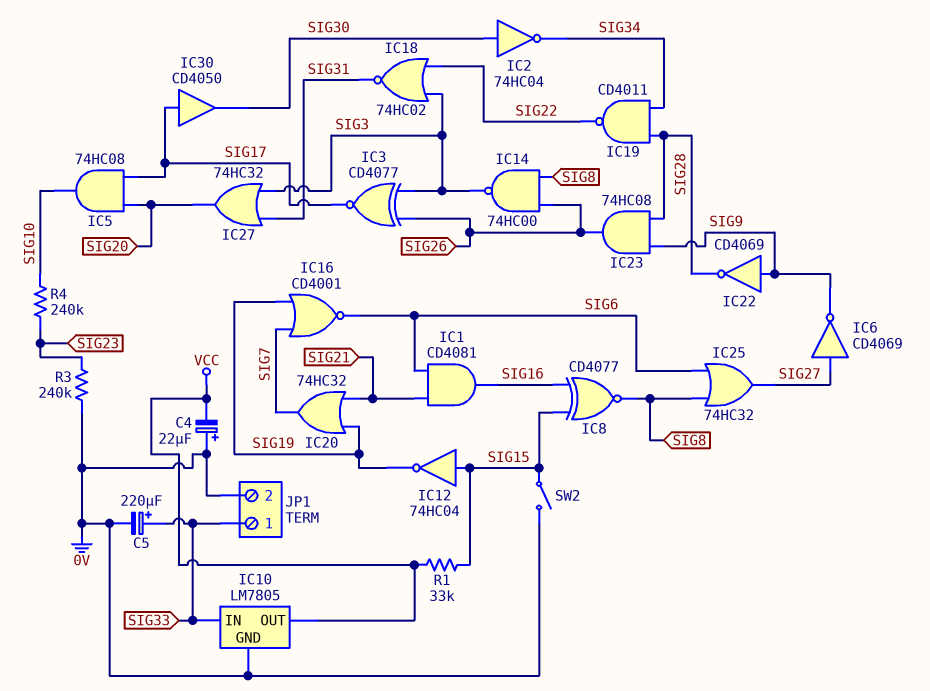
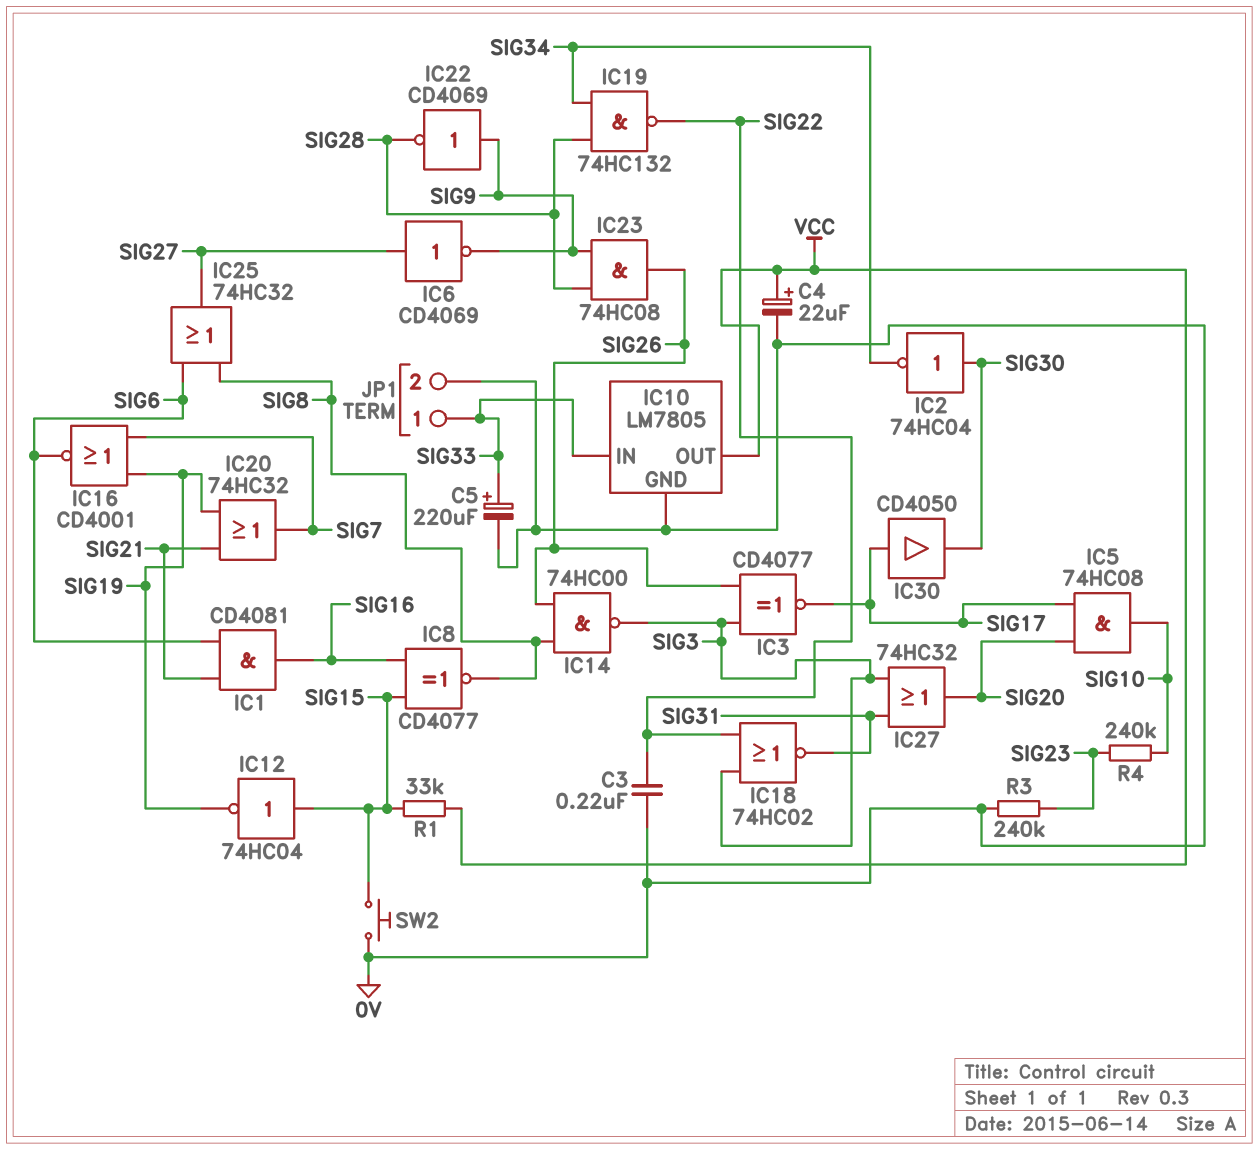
C3: none -> 220nF (0V, SIG22)
C4: 22uF (plus 0V, minus VCC) -> 22uF (plus VCC, minus 0V)
IC19: NAND CD4011 (in SIG28, in SIG34, out SIG22) -> NAND 74HC132 (in SIG28, in SIG34, out SIG22)
SW2: switch (0V, SIG15) -> button (0V, SIG15)

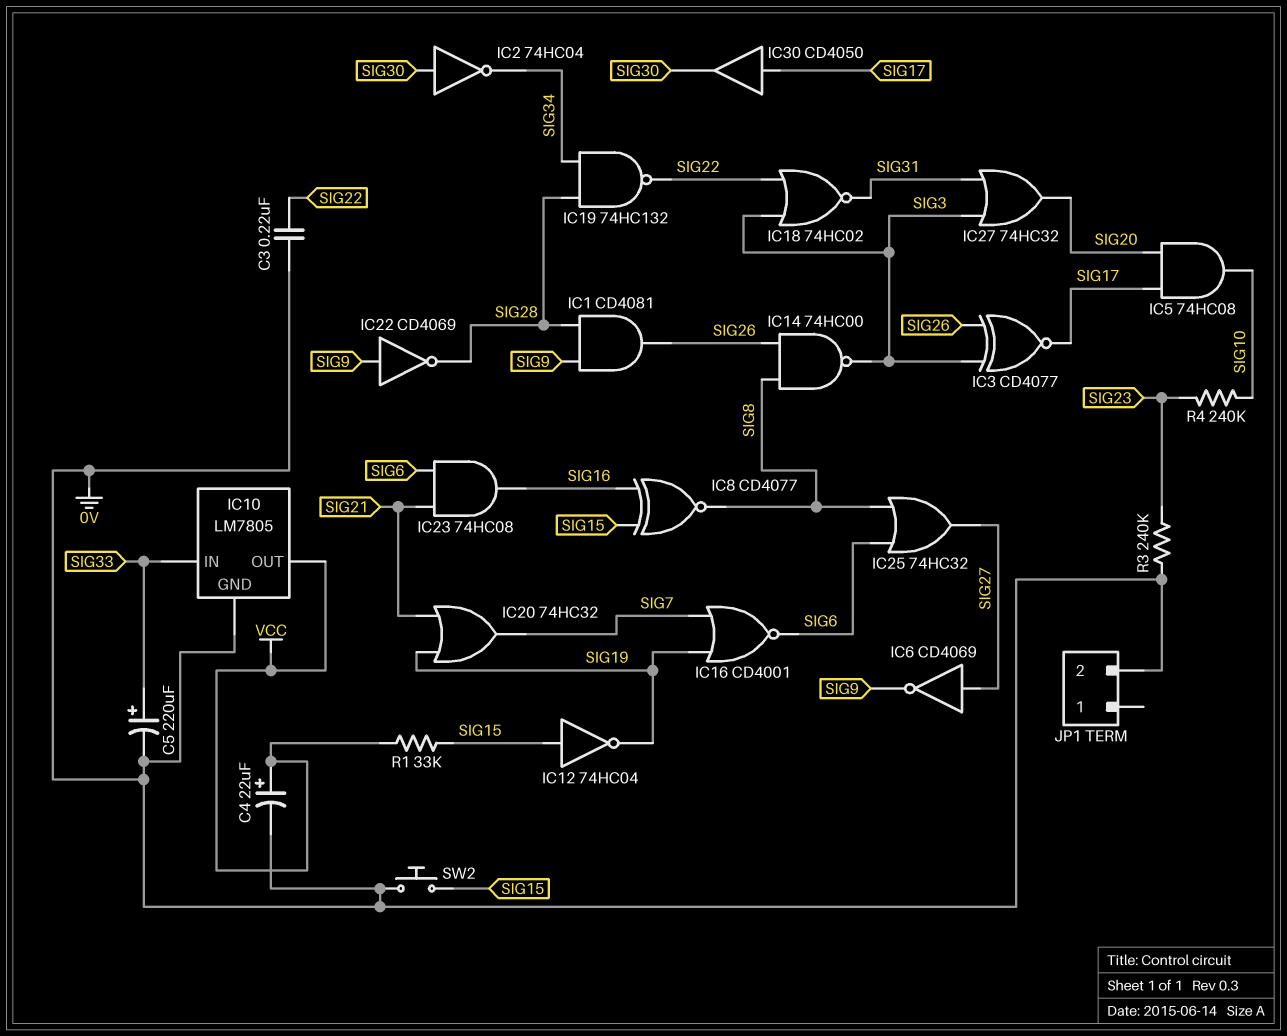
IC1: AND CD4081 (in SIG6, in SIG21, out SIG16) -> AND CD4081 (in SIG9, in SIG28, out SIG26)
IC23: AND 74HC08 (in SIG9, in SIG28, out SIG26) -> AND 74HC08 (in SIG6, in SIG21, out SIG16)
JP1 pin 1: SIG33 -> none

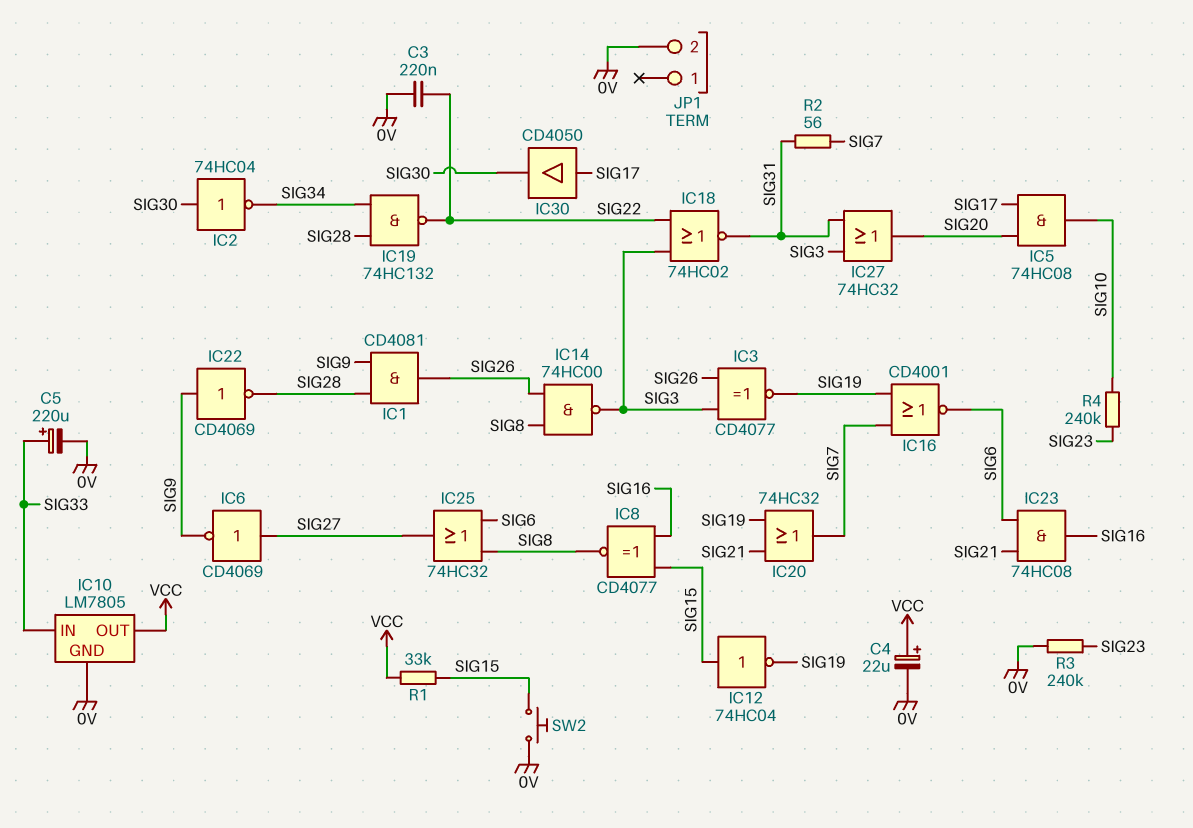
IC3: XNOR CD4077 (in SIG3, in SIG26, out SIG17) -> XNOR CD4077 (in SIG3, in SIG26, out SIG19)
R2: none -> 56 (SIG7, SIG31)

